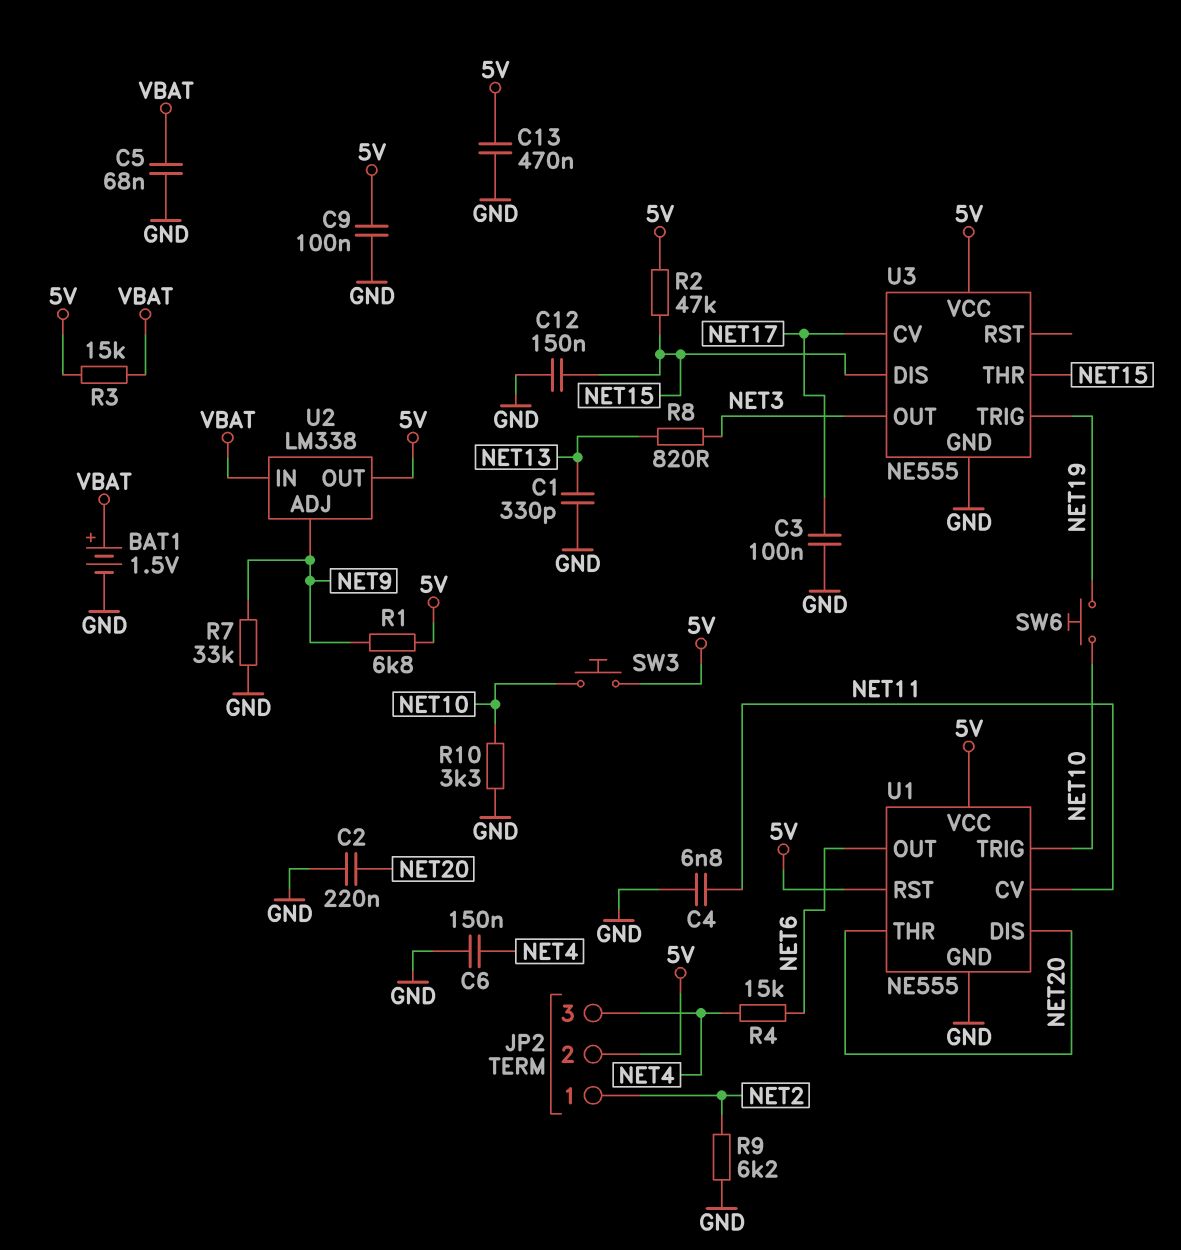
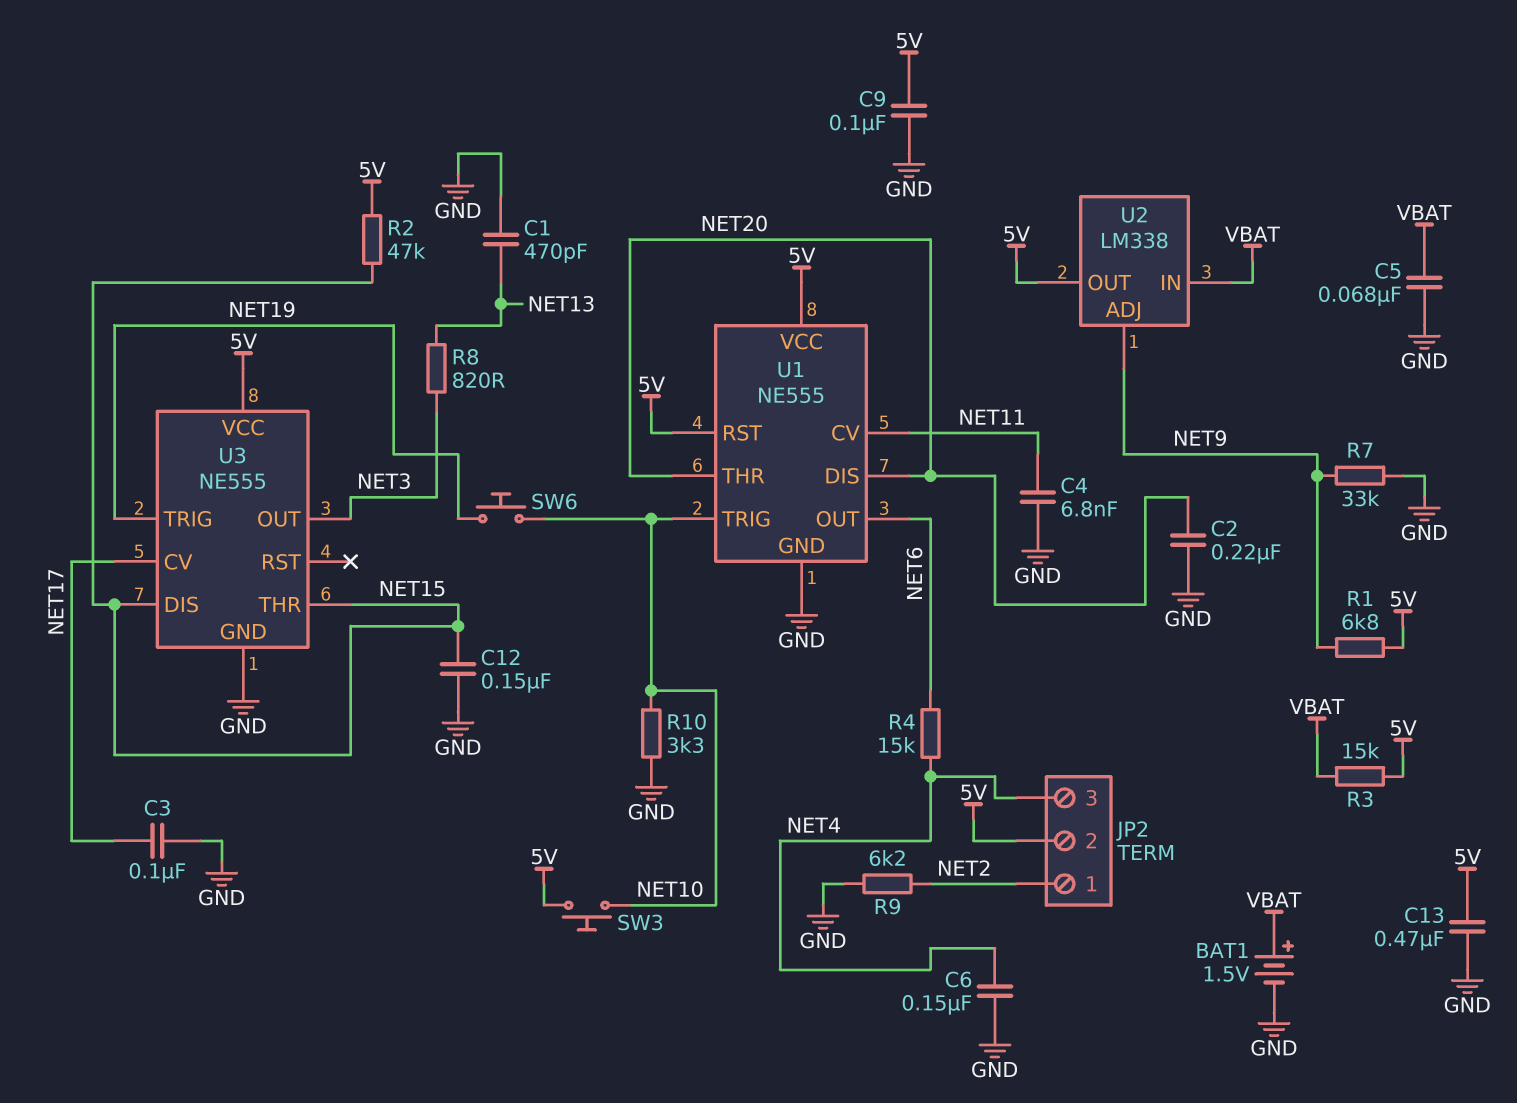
C1: 330pF (GND, NET13) -> 470pF (GND, NET13)

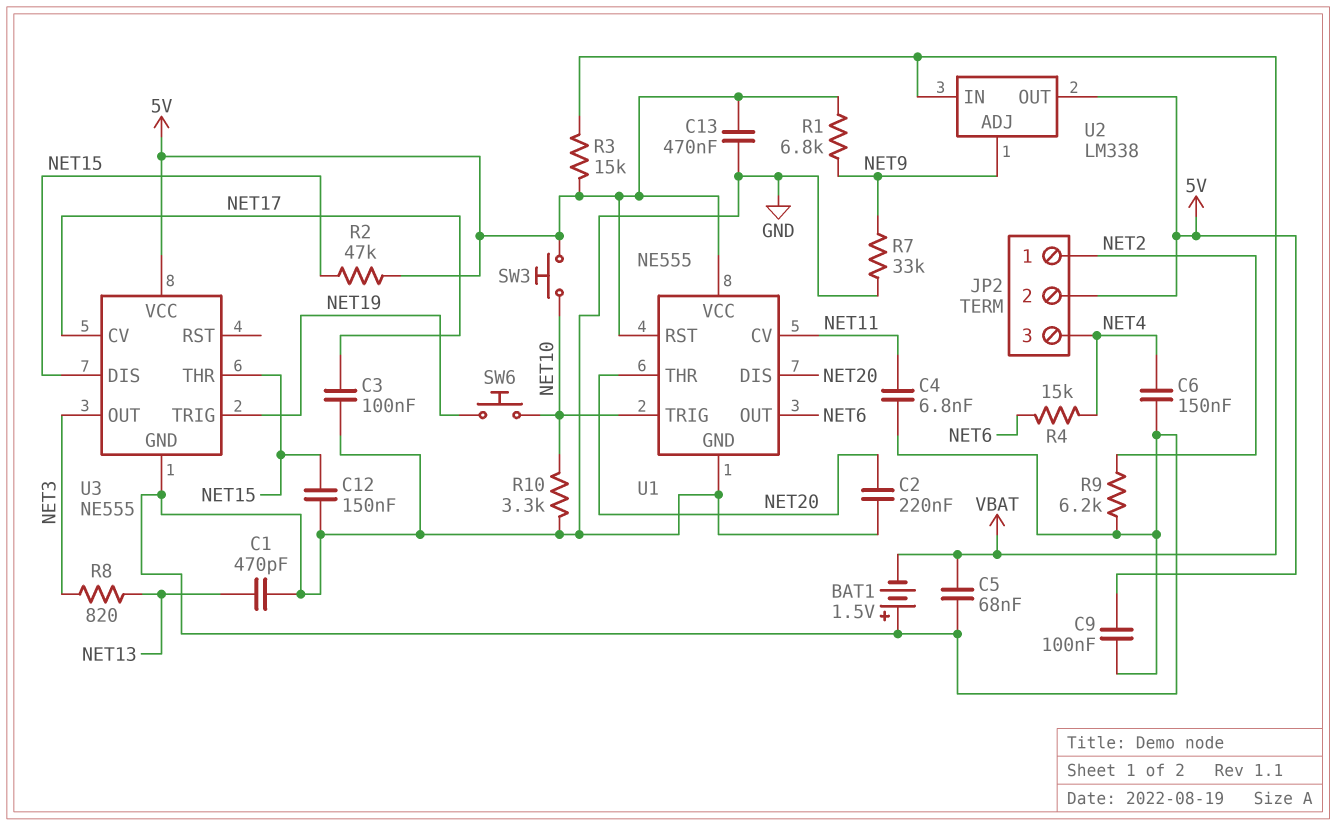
BAT1: 1.5V (plus VBAT, minus GND) -> 1.5V (plus GND, minus VBAT)

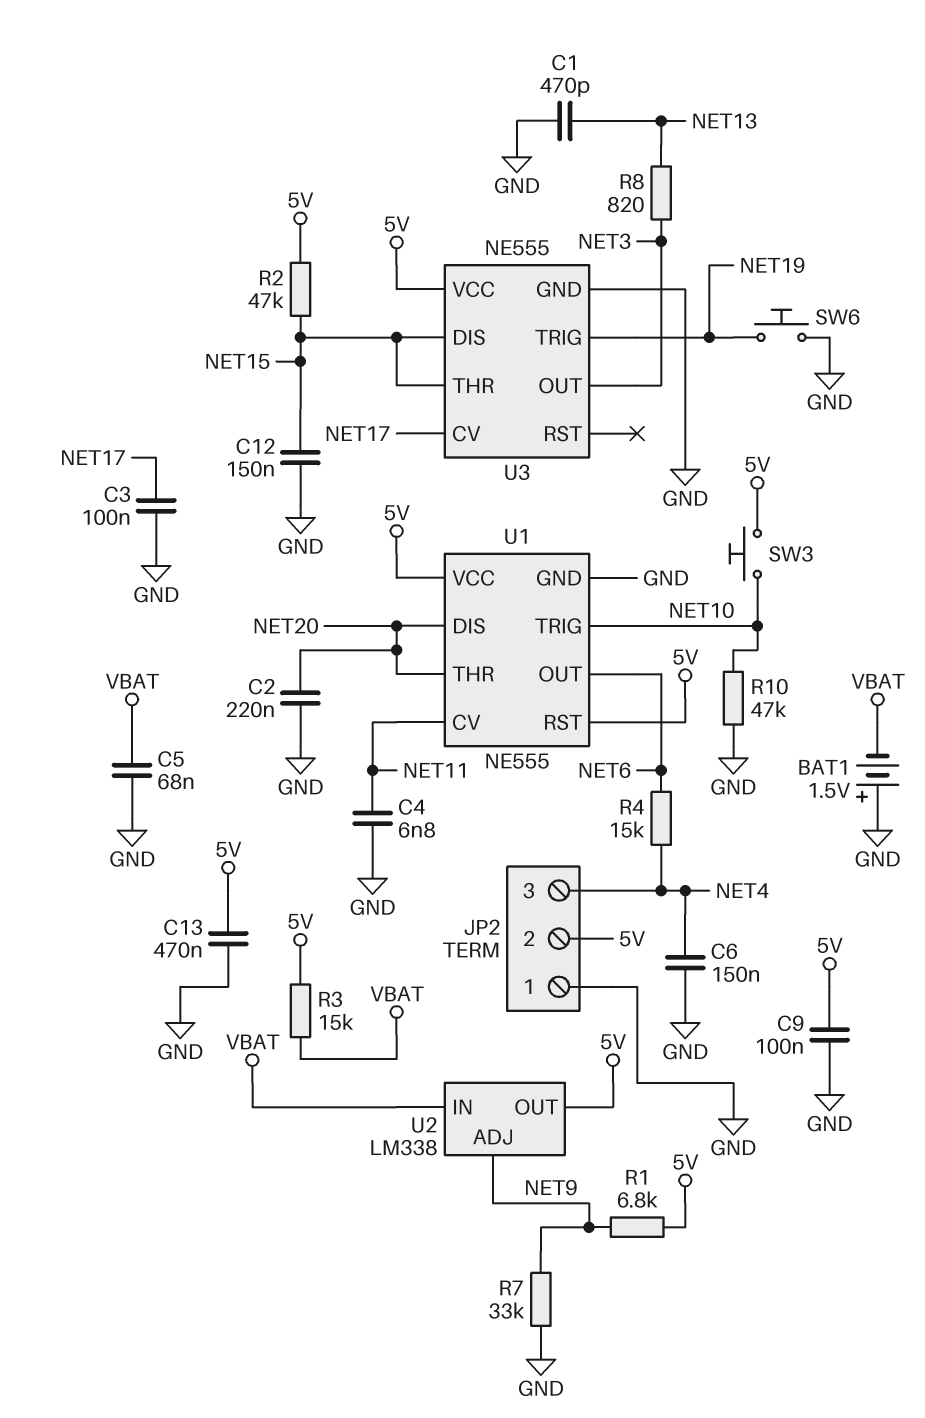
JP2 pin 1: NET2 -> GND
R9: 6.2k (GND, NET2) -> none
R10: 3.3k (GND, NET10) -> 47k (GND, NET10)
SW6: button (NET10, NET19) -> button (GND, NET19)

